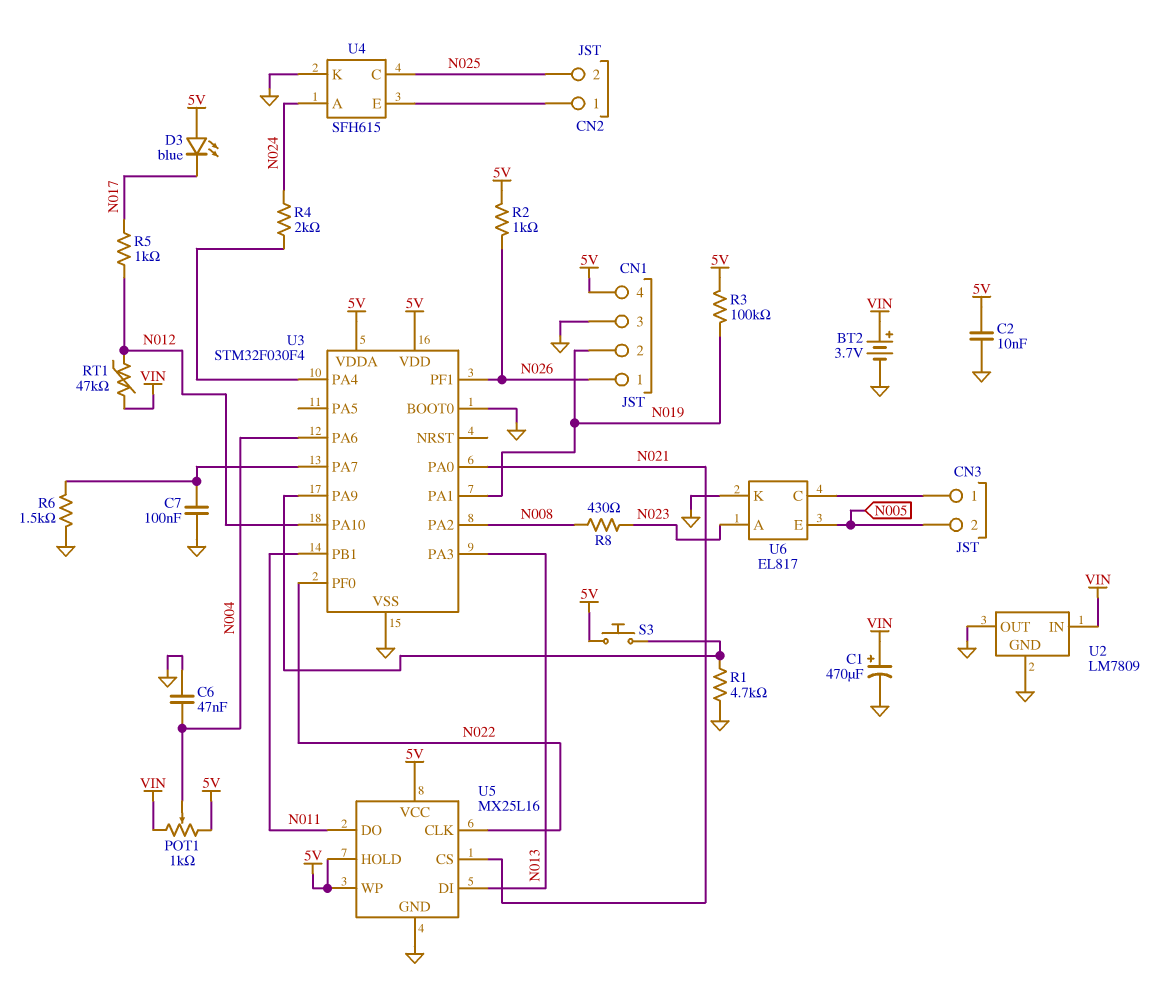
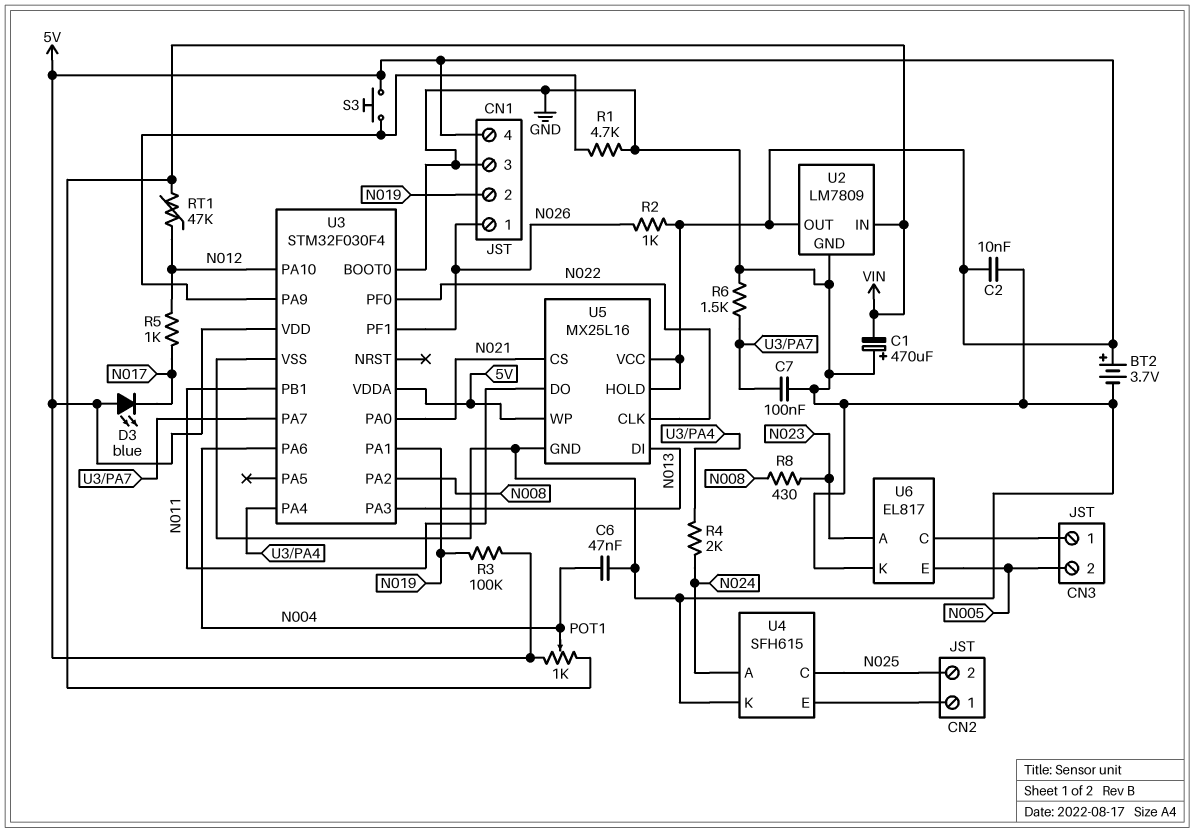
BT2: 3.7V (plus VIN, minus GND) -> 3.7V (plus 5V, minus GND)
C1: 470uF (plus VIN, minus GND) -> 470uF (plus GND, minus VIN)
U2 pin OUT: GND -> 5V

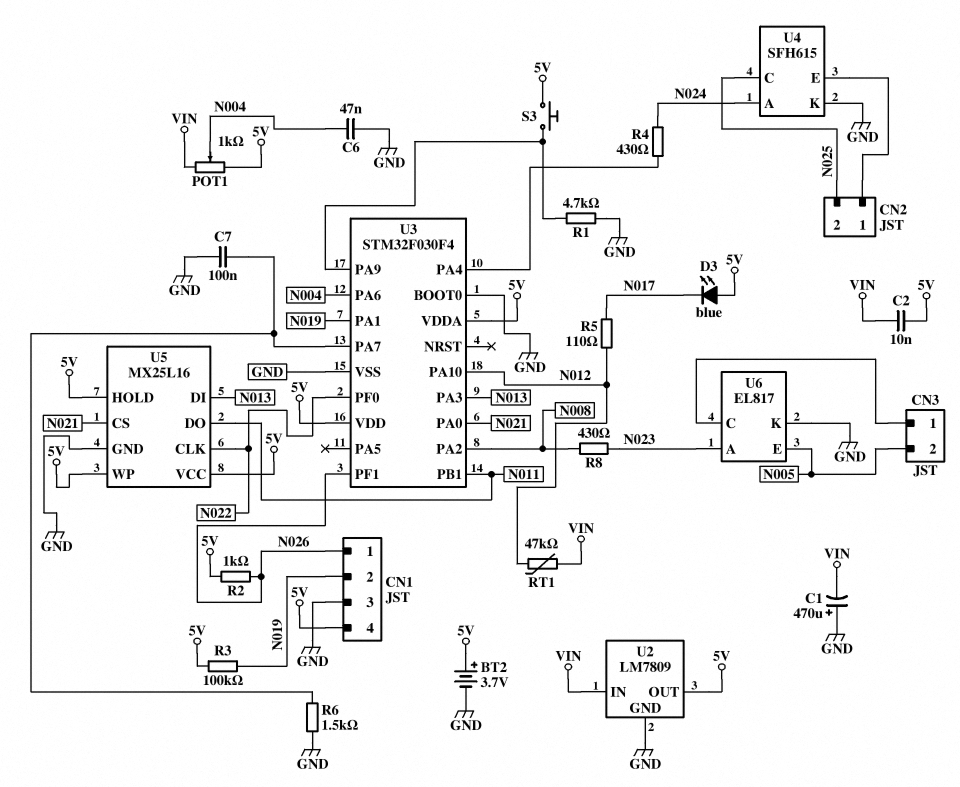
C2: 10nF (5V, GND) -> 10nF (5V, VIN)
R4: 2k (N024, U3/PA4) -> 430 (N024, U3/PA4)
R5: 1k (N012, N017) -> 110 (N012, N017)

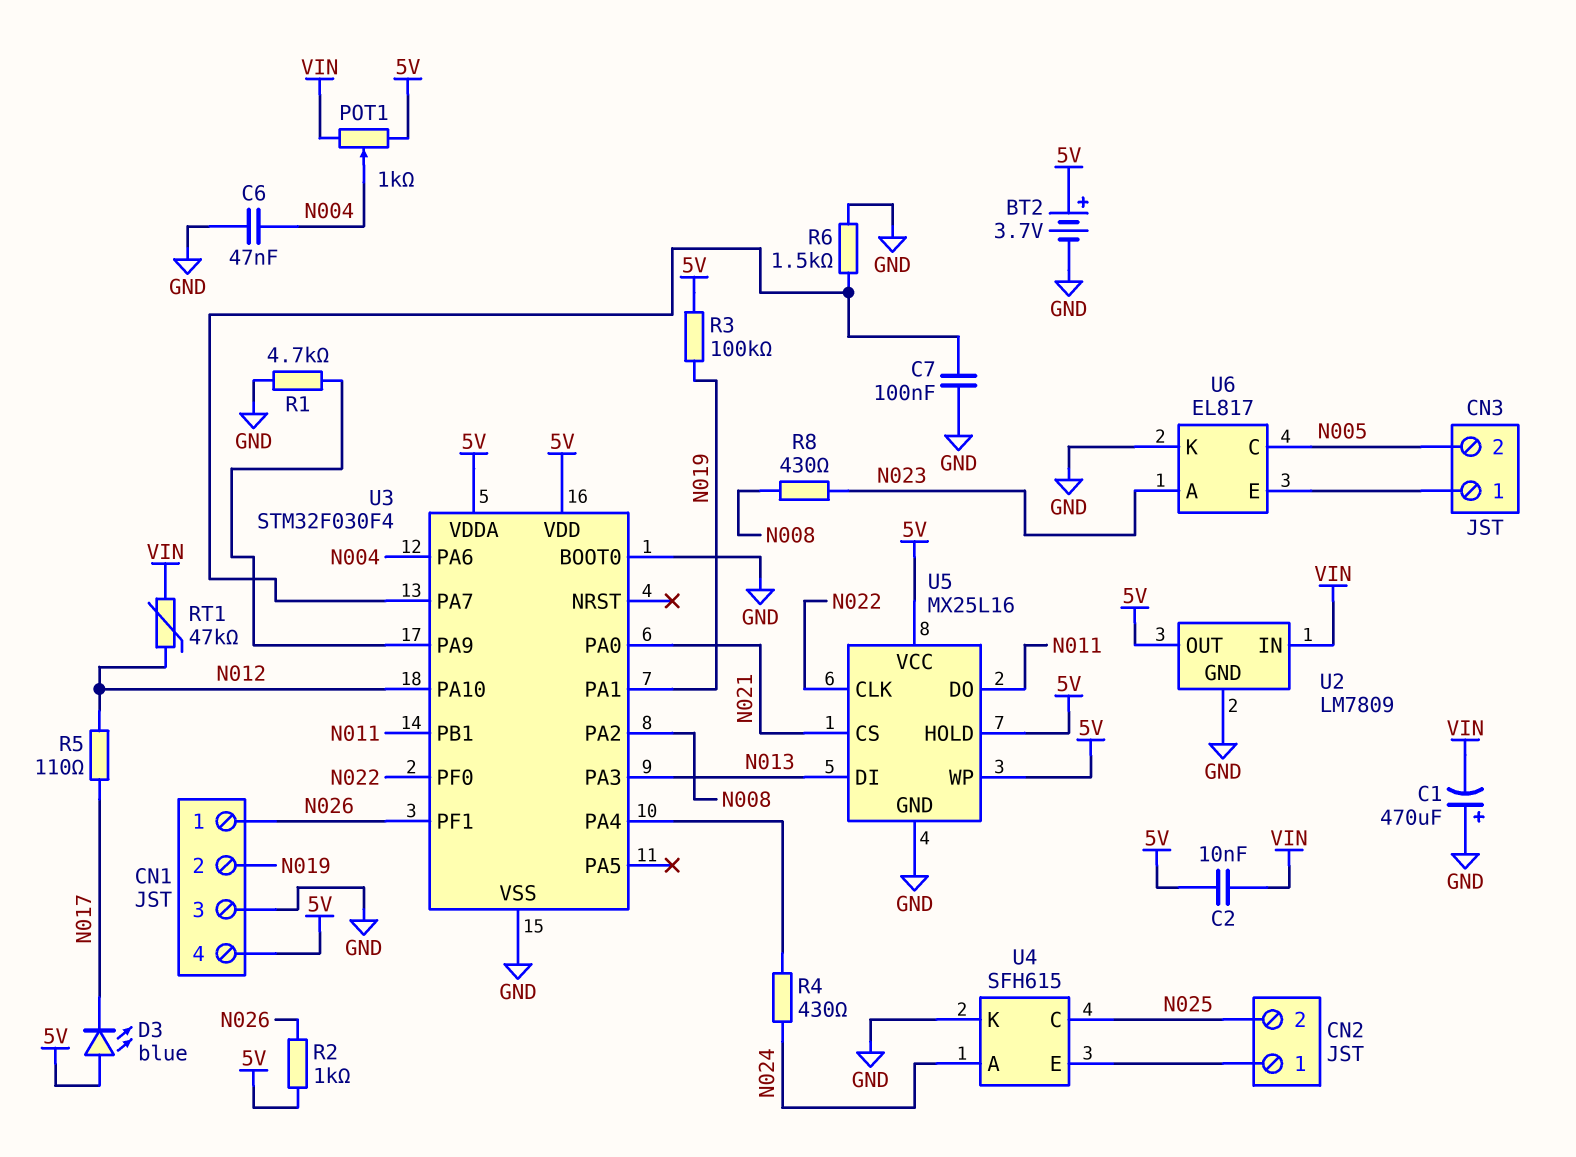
S3: button (5V, U3/PA9) -> none
U6 pin C: CN3/1 -> N005
U6 pin E: N005 -> CN3/1

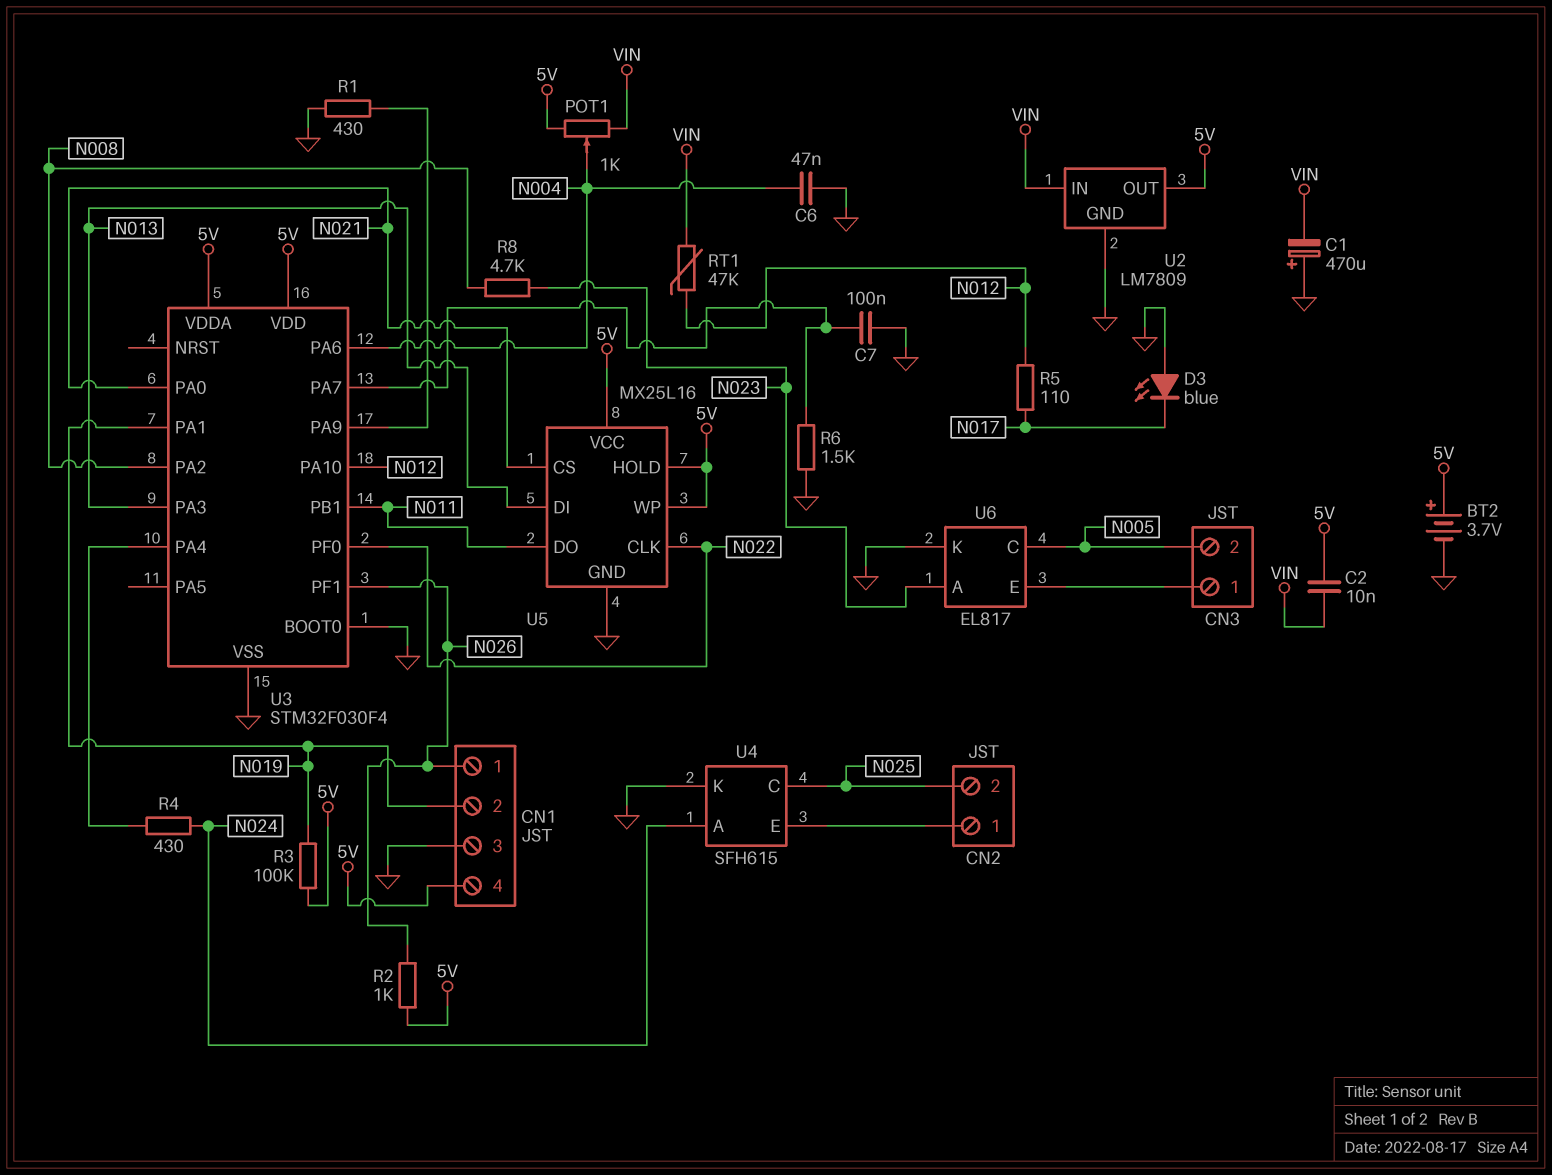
D3: LED blue (A 5V, K N017) -> LED blue (A GND, K N017)
R1: 4.7k (GND, U3/PA9) -> 430 (GND, U3/PA9)
R8: 430 (N008, N023) -> 4.7k (N008, N023)

